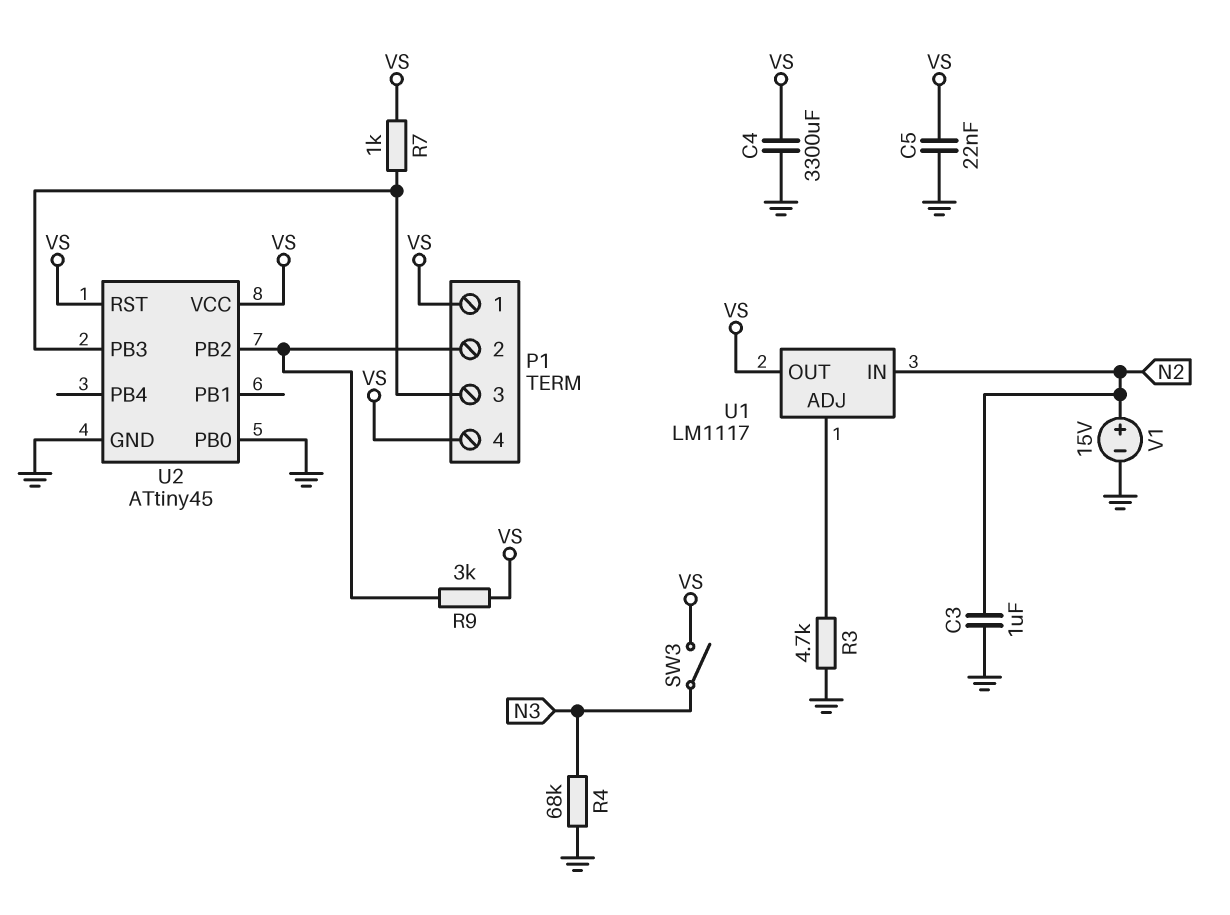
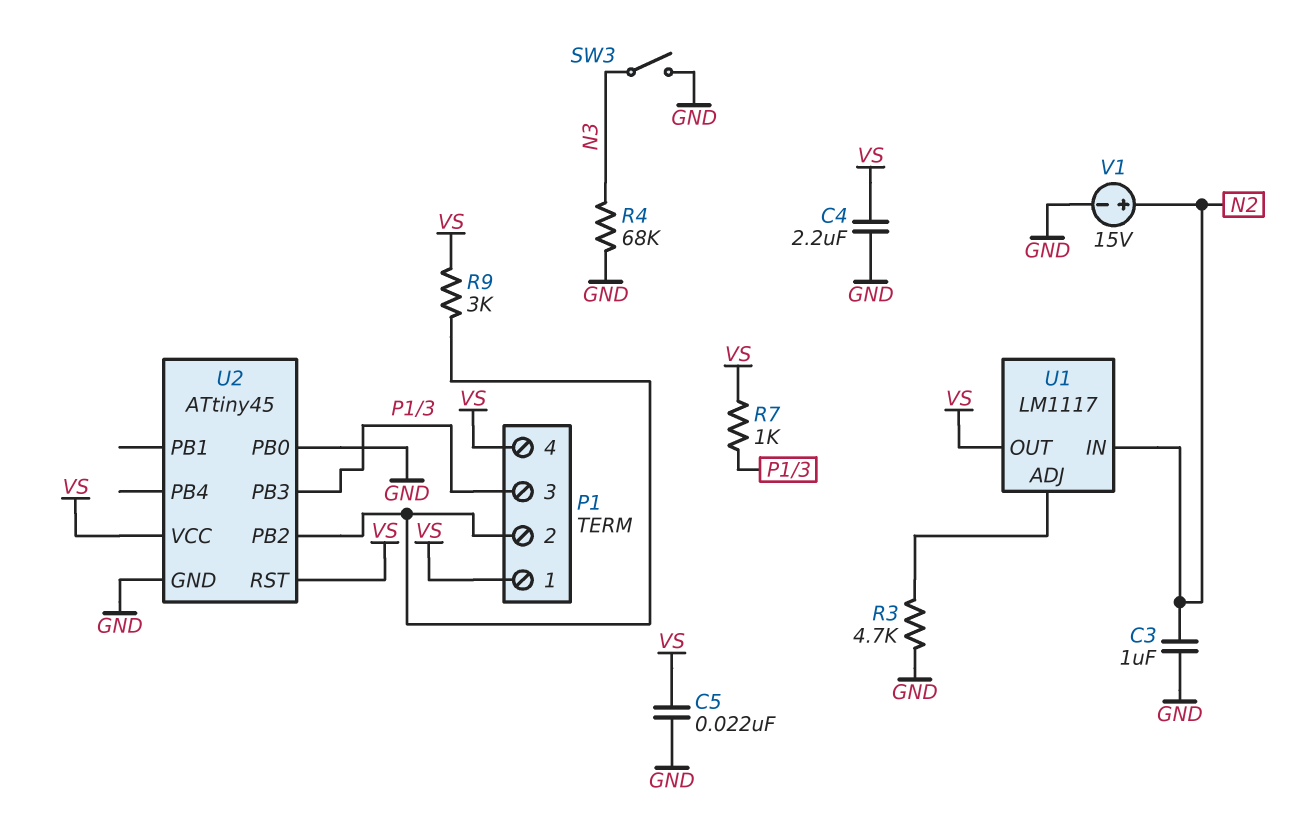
C4: 3300uF (GND, VS) -> 2.2uF (GND, VS)
SW3: switch (N3, VS) -> switch (GND, N3)

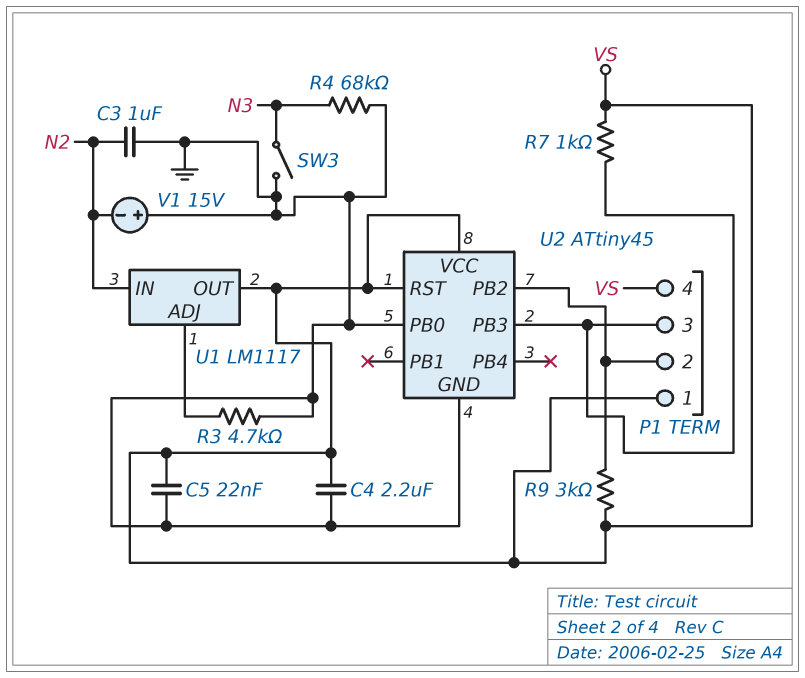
V1: 15V (plus N2, minus GND) -> 15V (plus GND, minus N2)

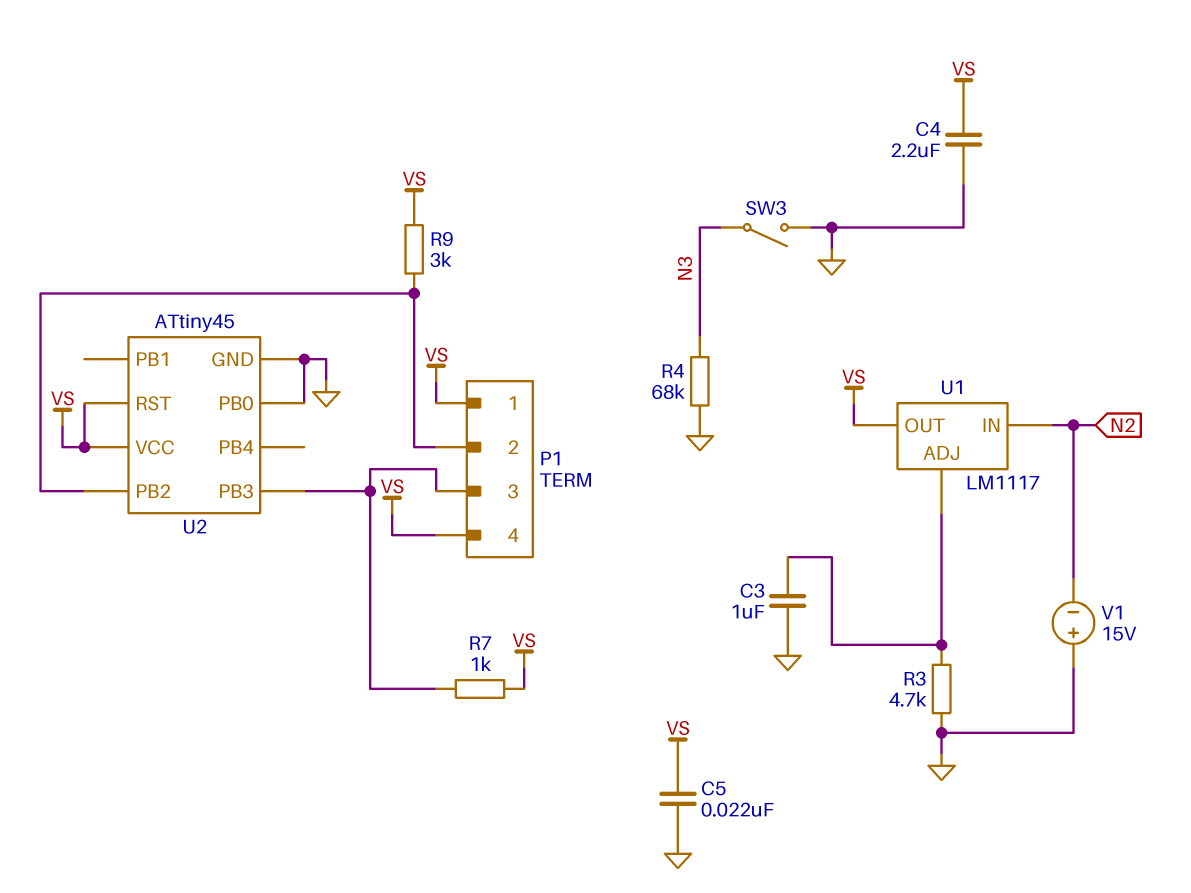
C3: 1uF (GND, N2) -> 1uF (GND, U1/ADJ)

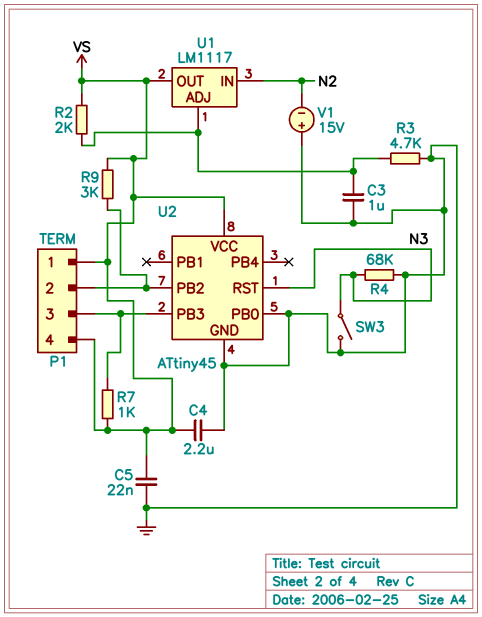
R2: none -> 2k (U1/ADJ, VS)
U2 pin RST: VS -> N3

